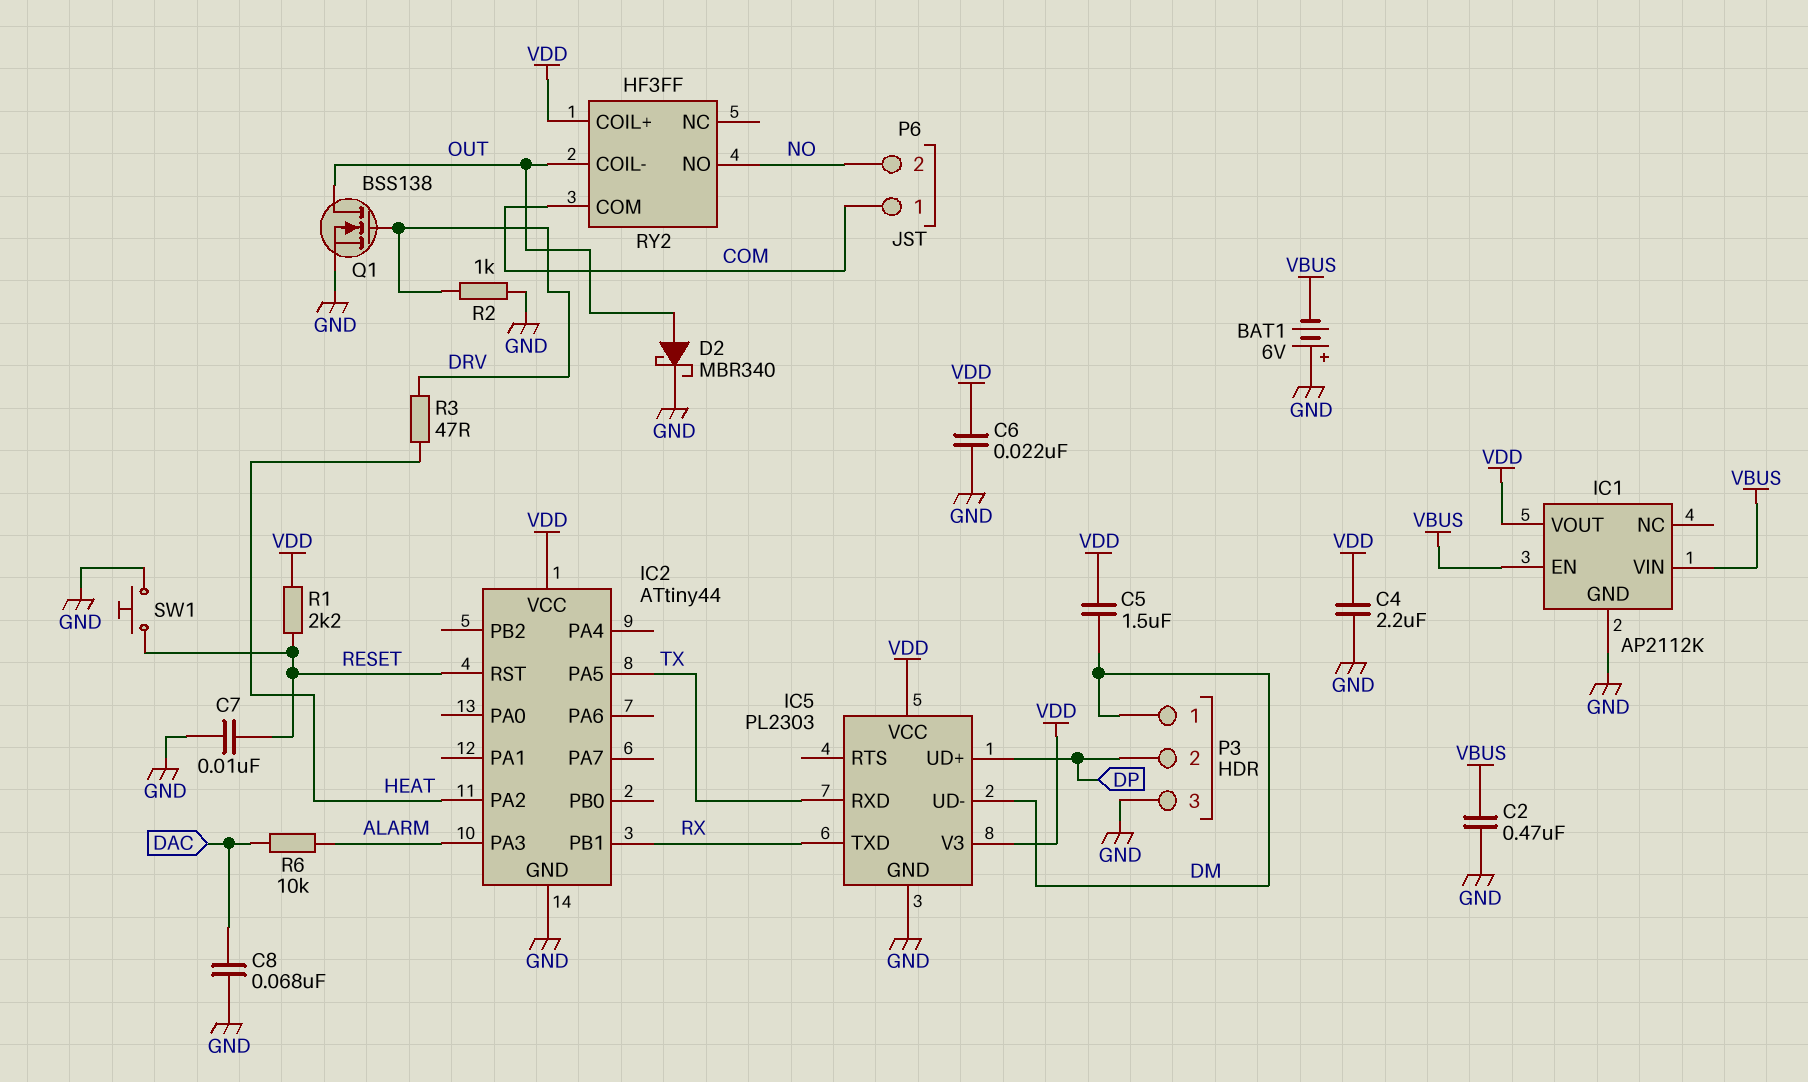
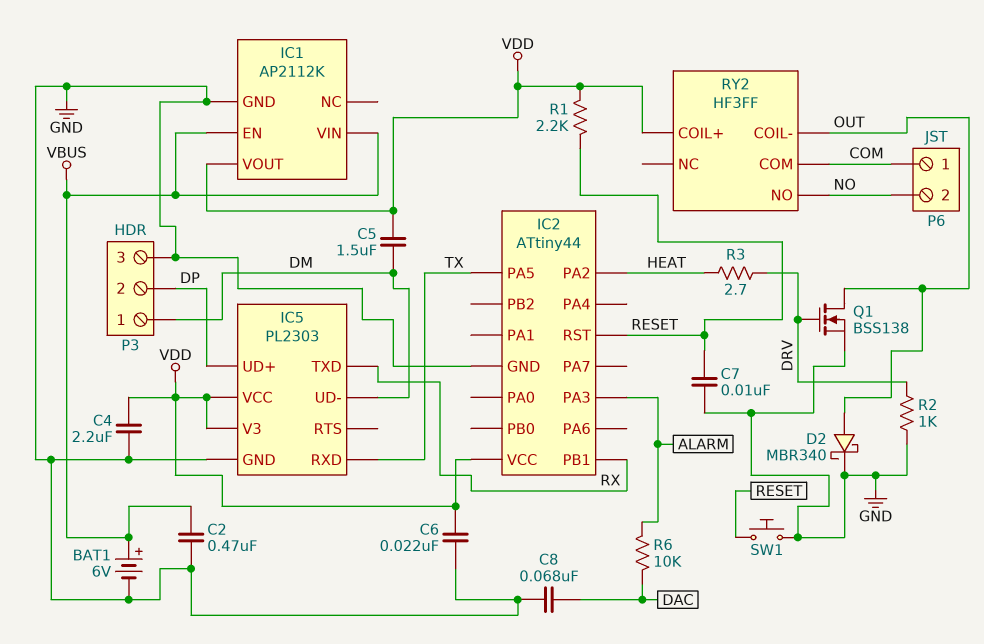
BAT1: 6V (plus GND, minus VBUS) -> 6V (plus VBUS, minus GND)
R3: 47 (DRV, HEAT) -> 2.7 (DRV, HEAT)

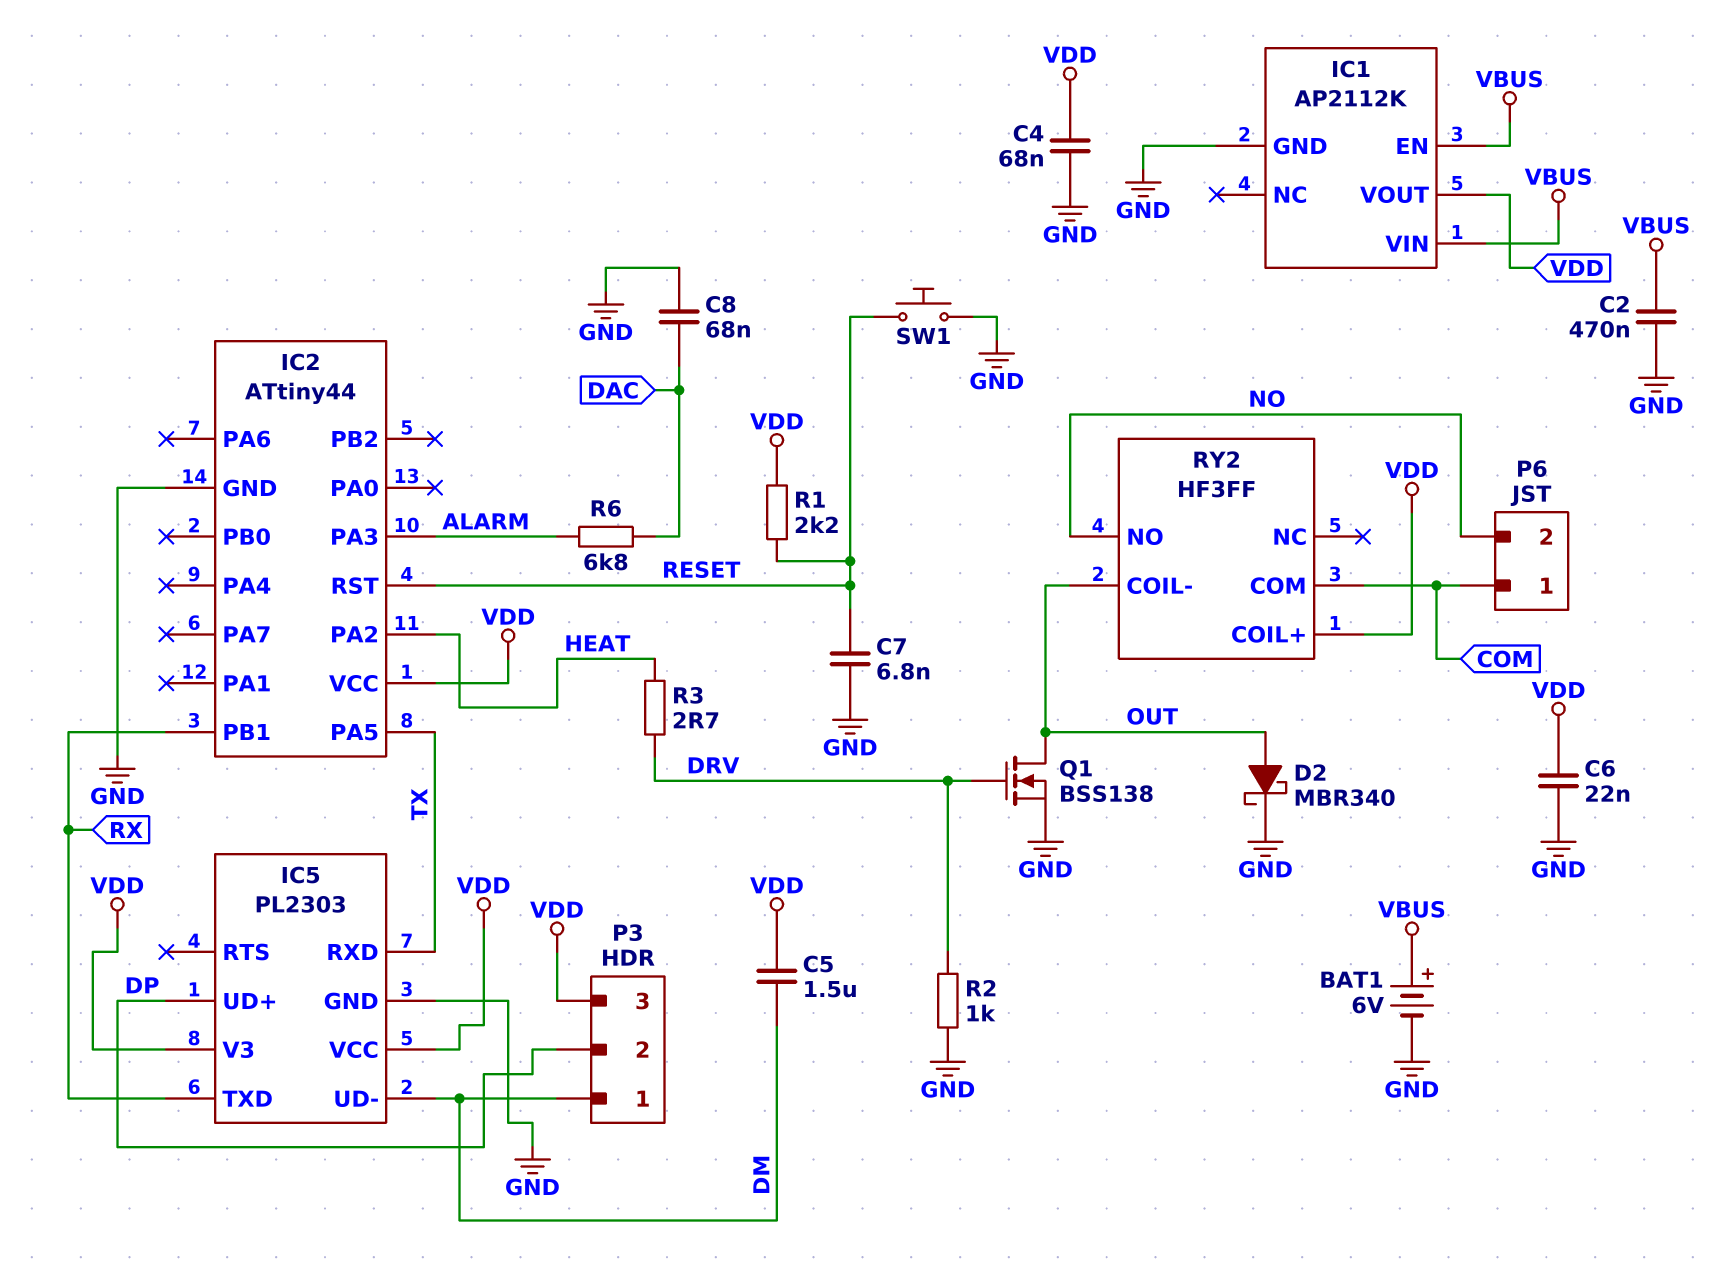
C4: 2.2uF (GND, VDD) -> 68nF (GND, VDD)
C7: 10nF (GND, RESET) -> 6.8nF (GND, RESET)
P3 pin 3: GND -> VDD
R6: 10k (ALARM, DAC) -> 6.8k (ALARM, DAC)

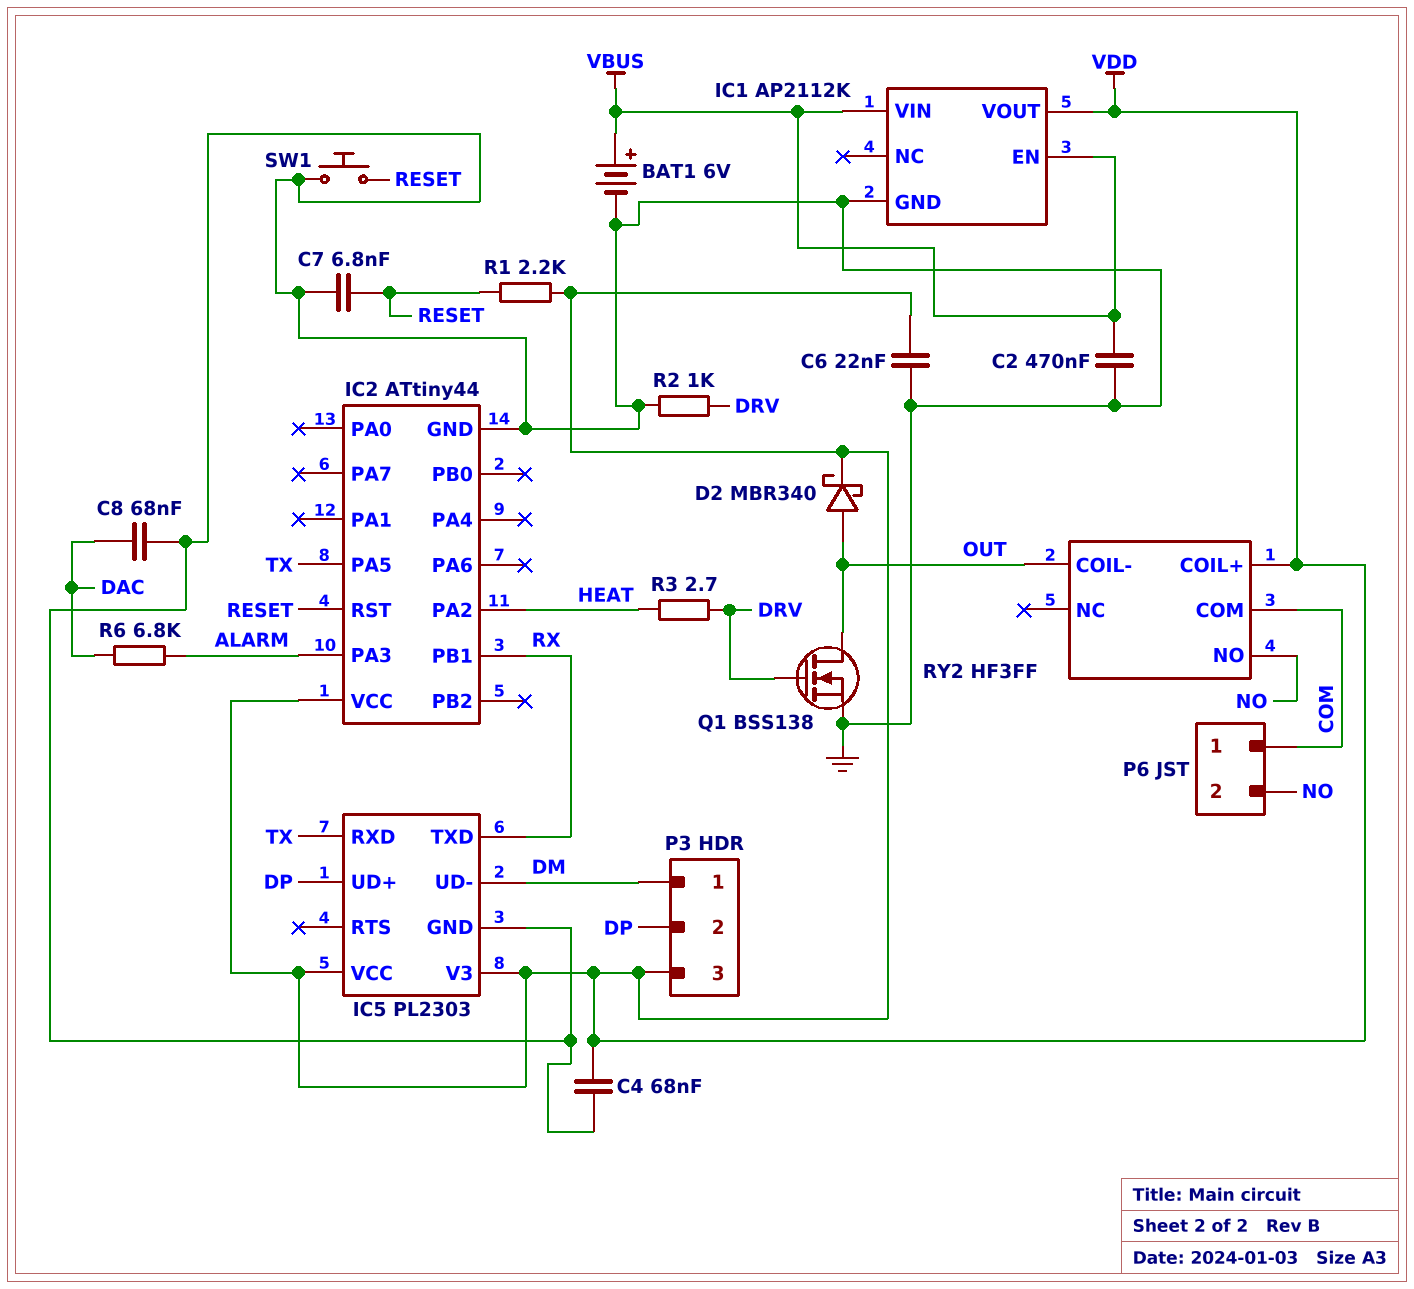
C5: 1.5uF (DM, VDD) -> none
D2: schottky MBR340 (A OUT, K GND) -> schottky MBR340 (A OUT, K VDD)

